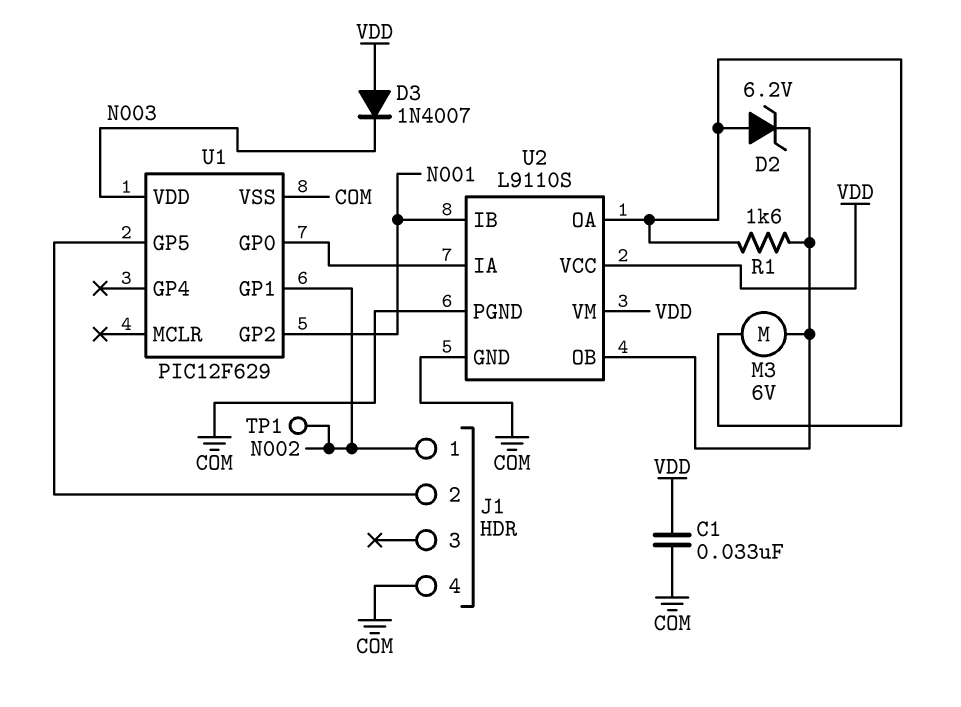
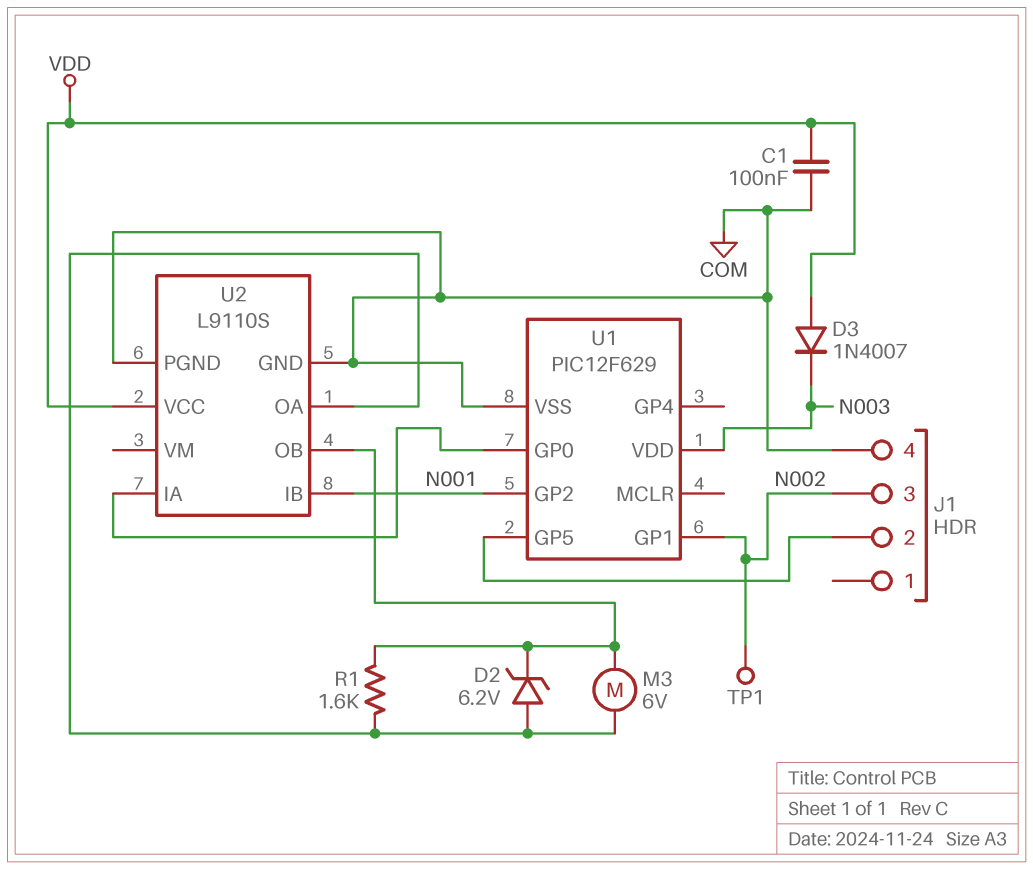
C1: 33nF (COM, VDD) -> 100nF (COM, VDD)
J1 pin 1: N002 -> none
J1 pin 3: none -> N002
U2 pin VM: VDD -> none

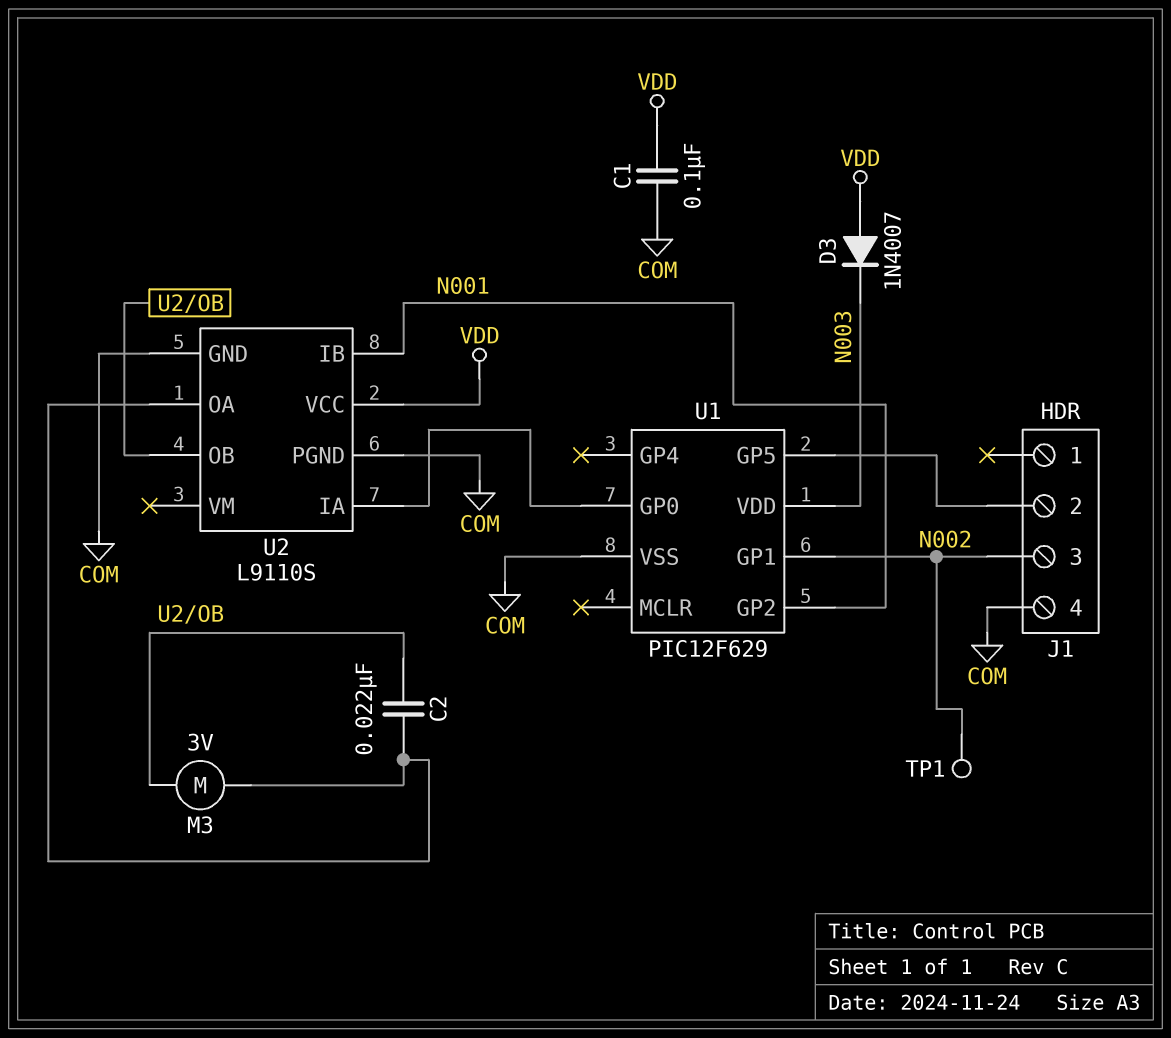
C2: none -> 22nF (U2/OA, U2/OB)
D2: zener 6.2V (A U2/OA, K U2/OB) -> none
M3: motor 6V (U2/OA, U2/OB) -> motor 3V (U2/OA, U2/OB)
R1: 1.6k (U2/OA, U2/OB) -> none

